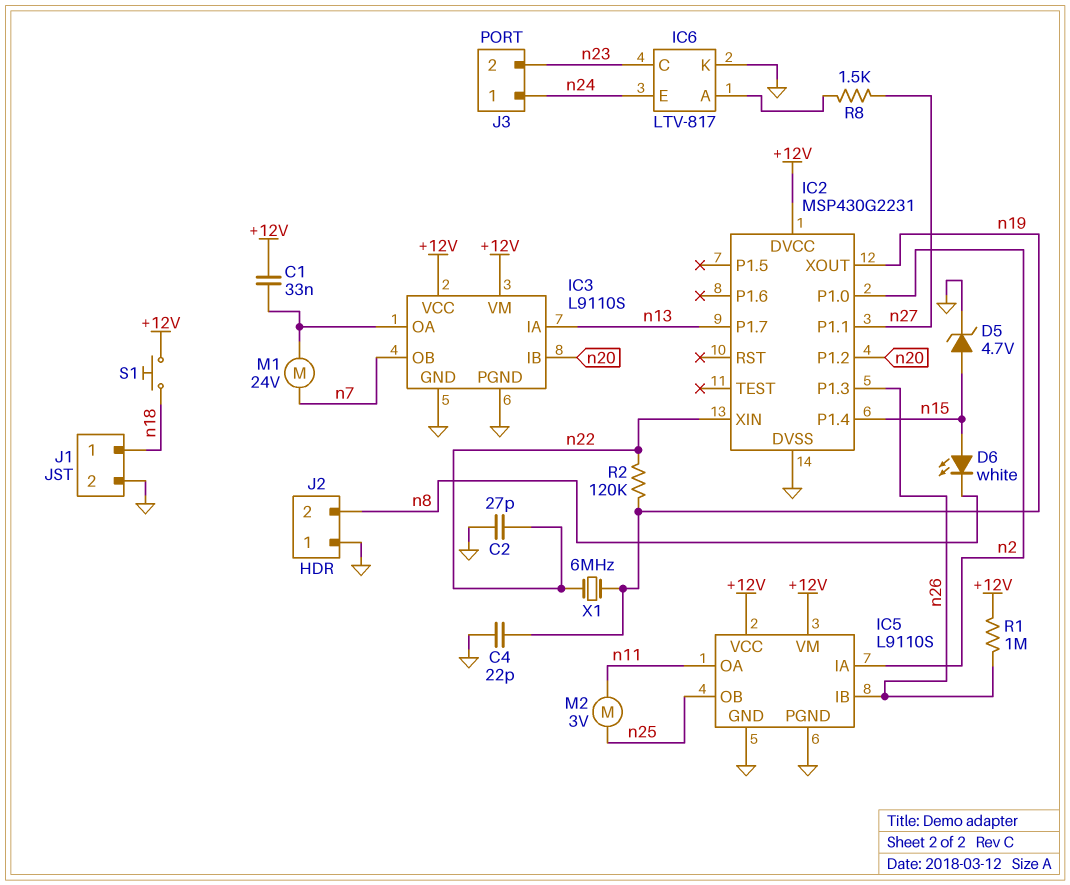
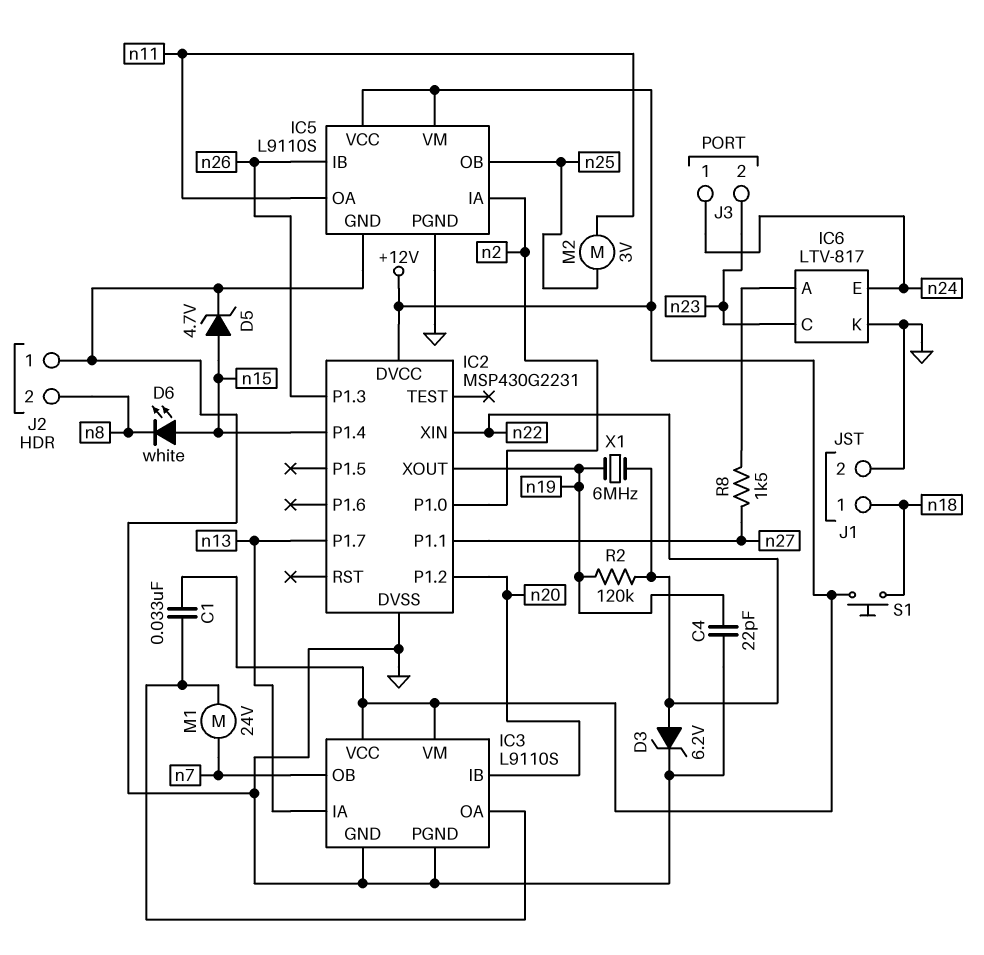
C2: 27pF (GND, n22) -> none
D3: none -> zener 6.2V (A n22, K GND)
R1: 1M (+12V, n26) -> none

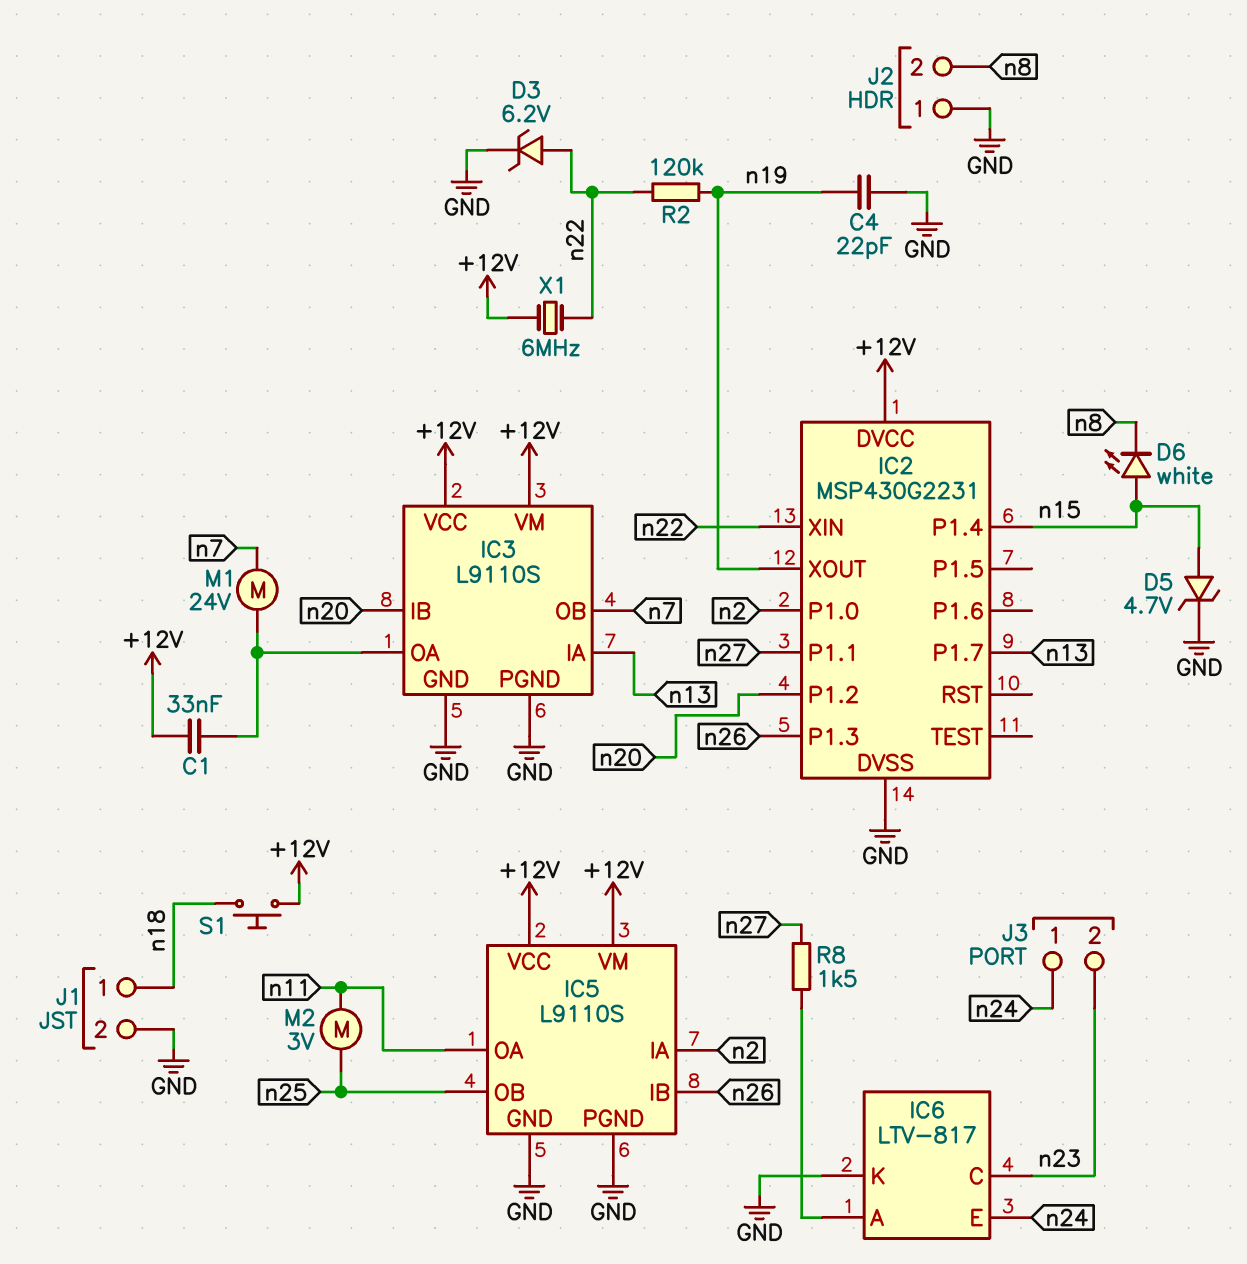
X1: 6MHz (n19, n22) -> 6MHz (+12V, n22)

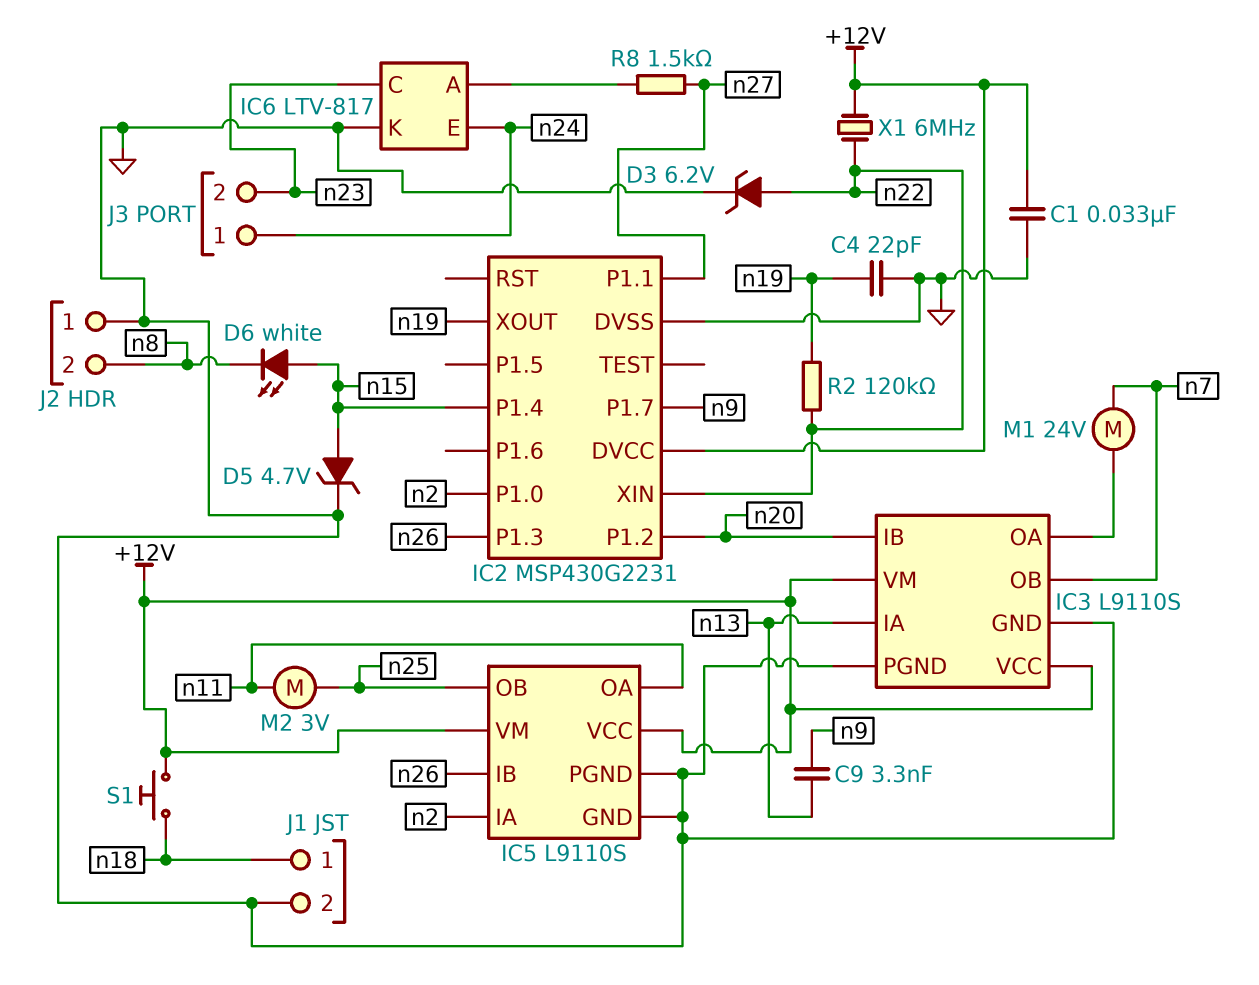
C1: 33nF (+12V, IC3/OA) -> 33nF (+12V, GND)
C9: none -> 3.3nF (n9, n13)
IC2 pin P1.7: n13 -> n9

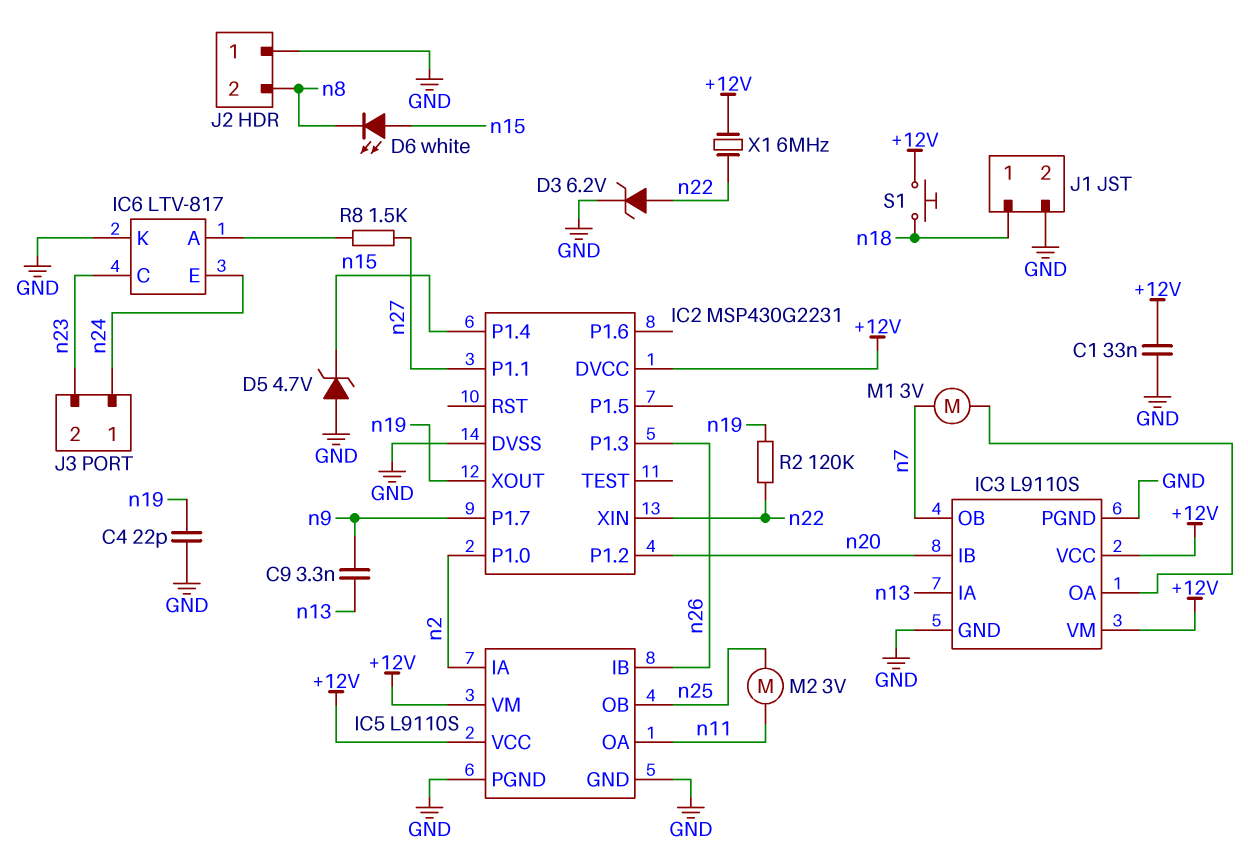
D5: zener 4.7V (A n15, K GND) -> zener 4.7V (A GND, K n15)
M1: motor 24V (IC3/OA, n7) -> motor 3V (IC3/OA, n7)

